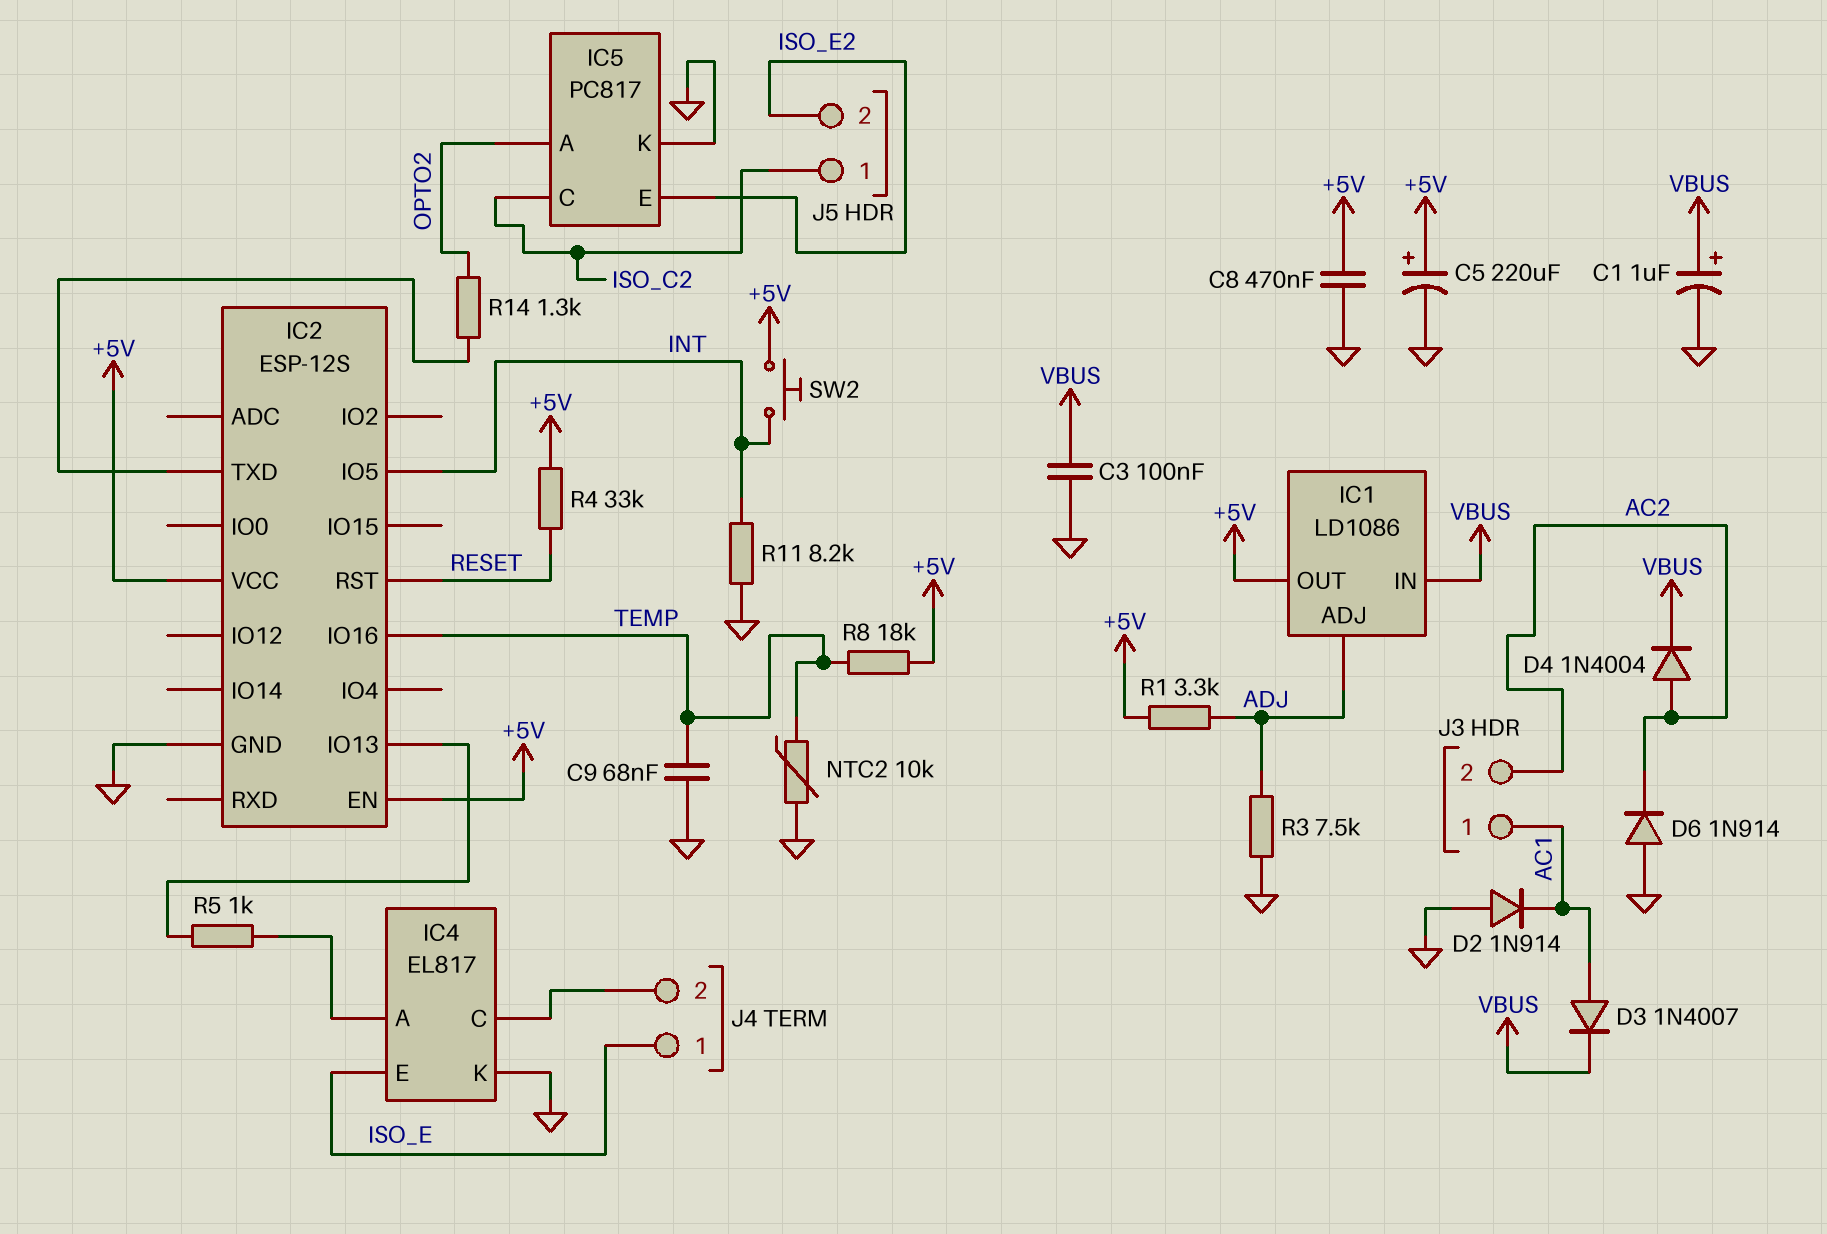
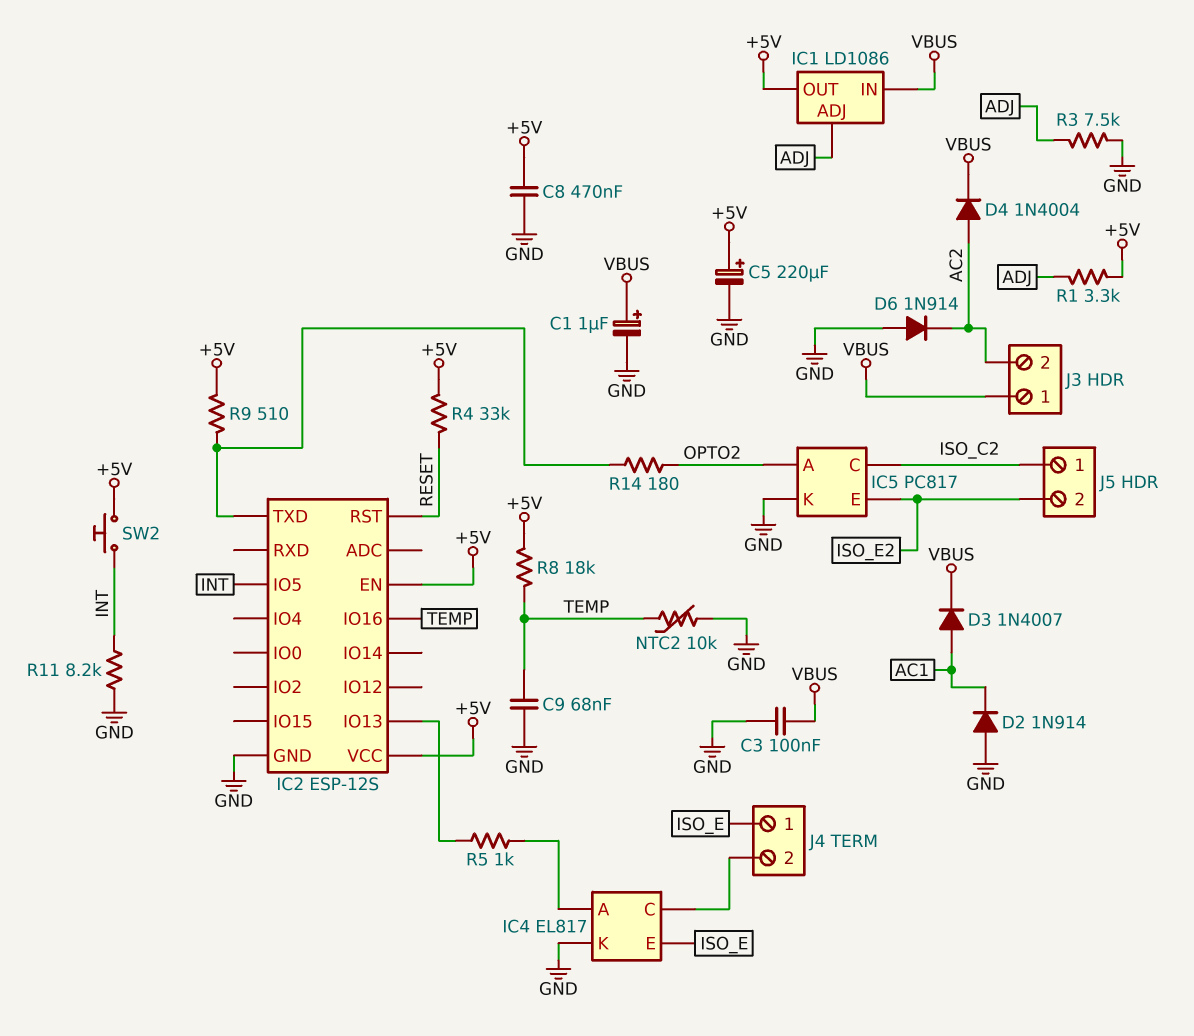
J3 pin 1: AC1 -> VBUS
R9: none -> 510 (+5V, IC2/TXD)
R14: 1.3k (IC2/TXD, OPTO2) -> 180 (IC2/TXD, OPTO2)

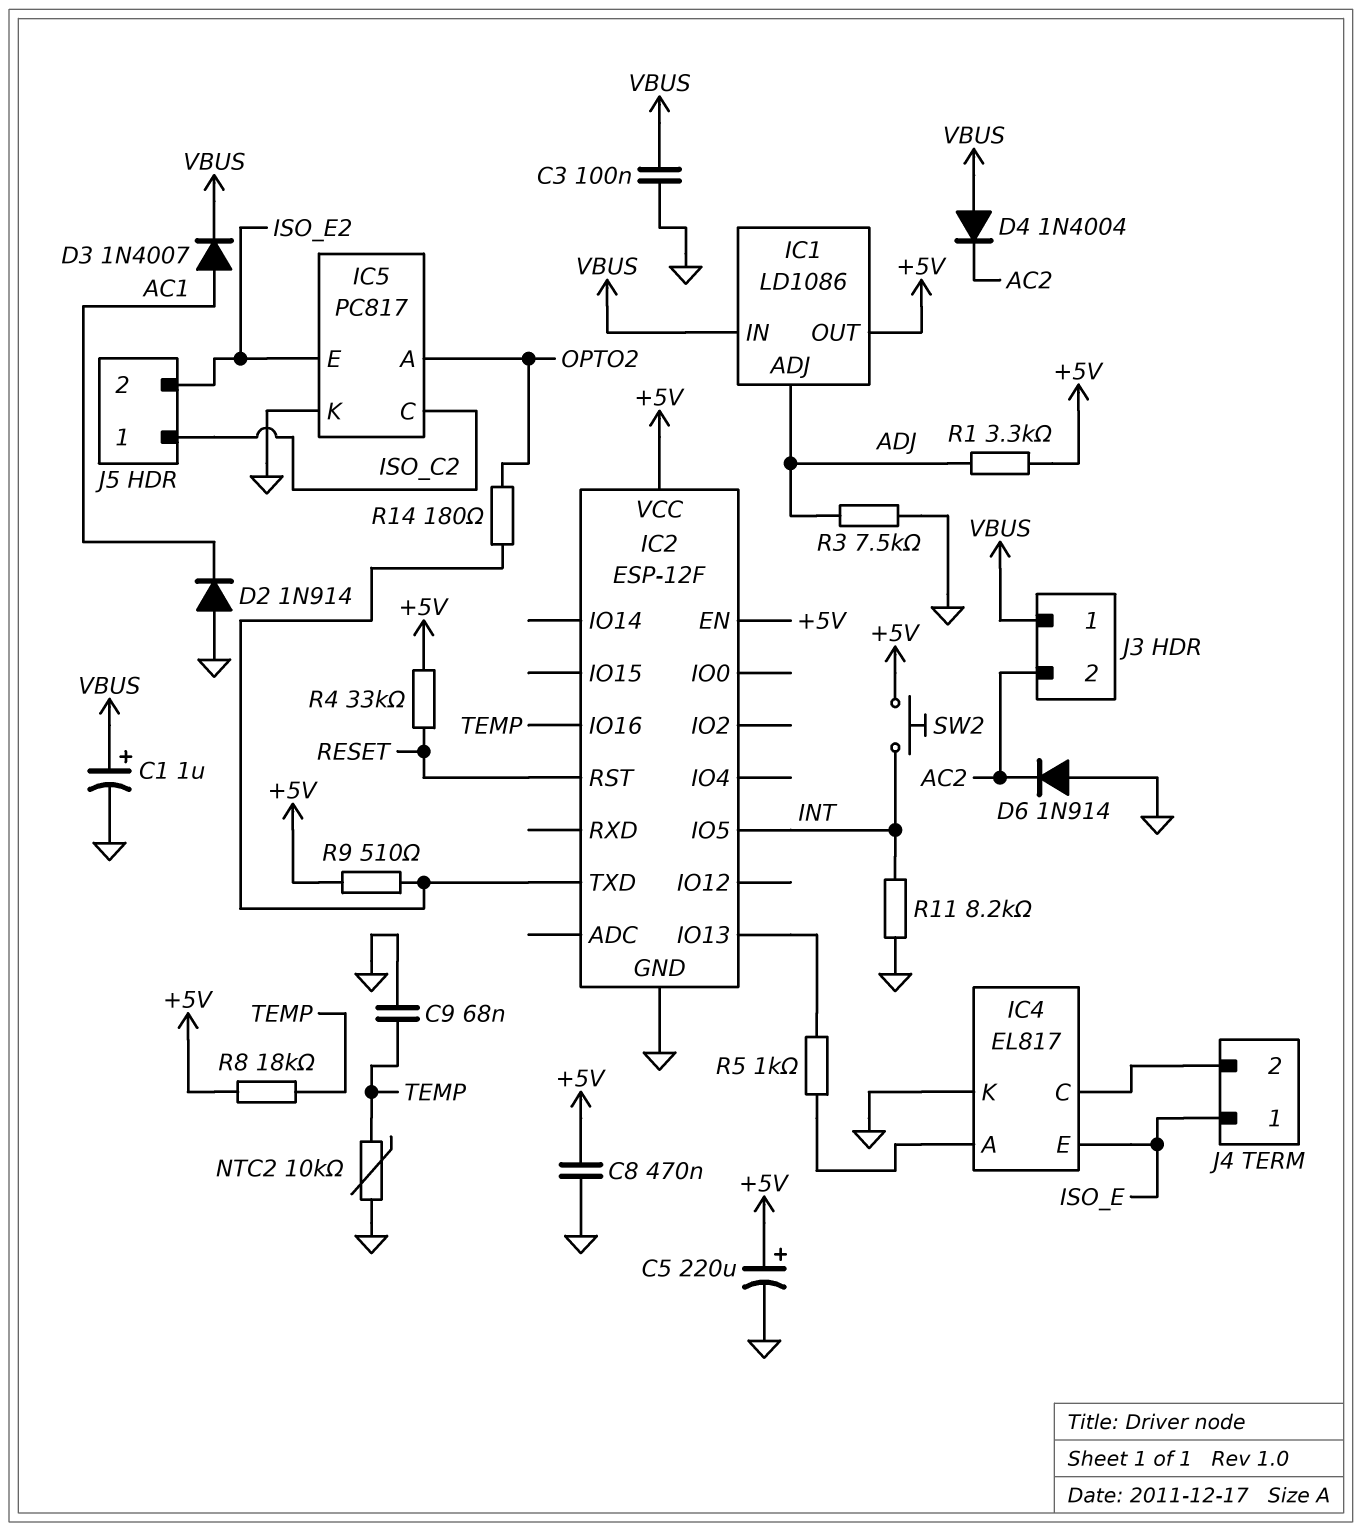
D4: diode 1N4004 (A AC2, K VBUS) -> diode 1N4004 (A VBUS, K AC2)
IC2: ESP-12S -> ESP-12F

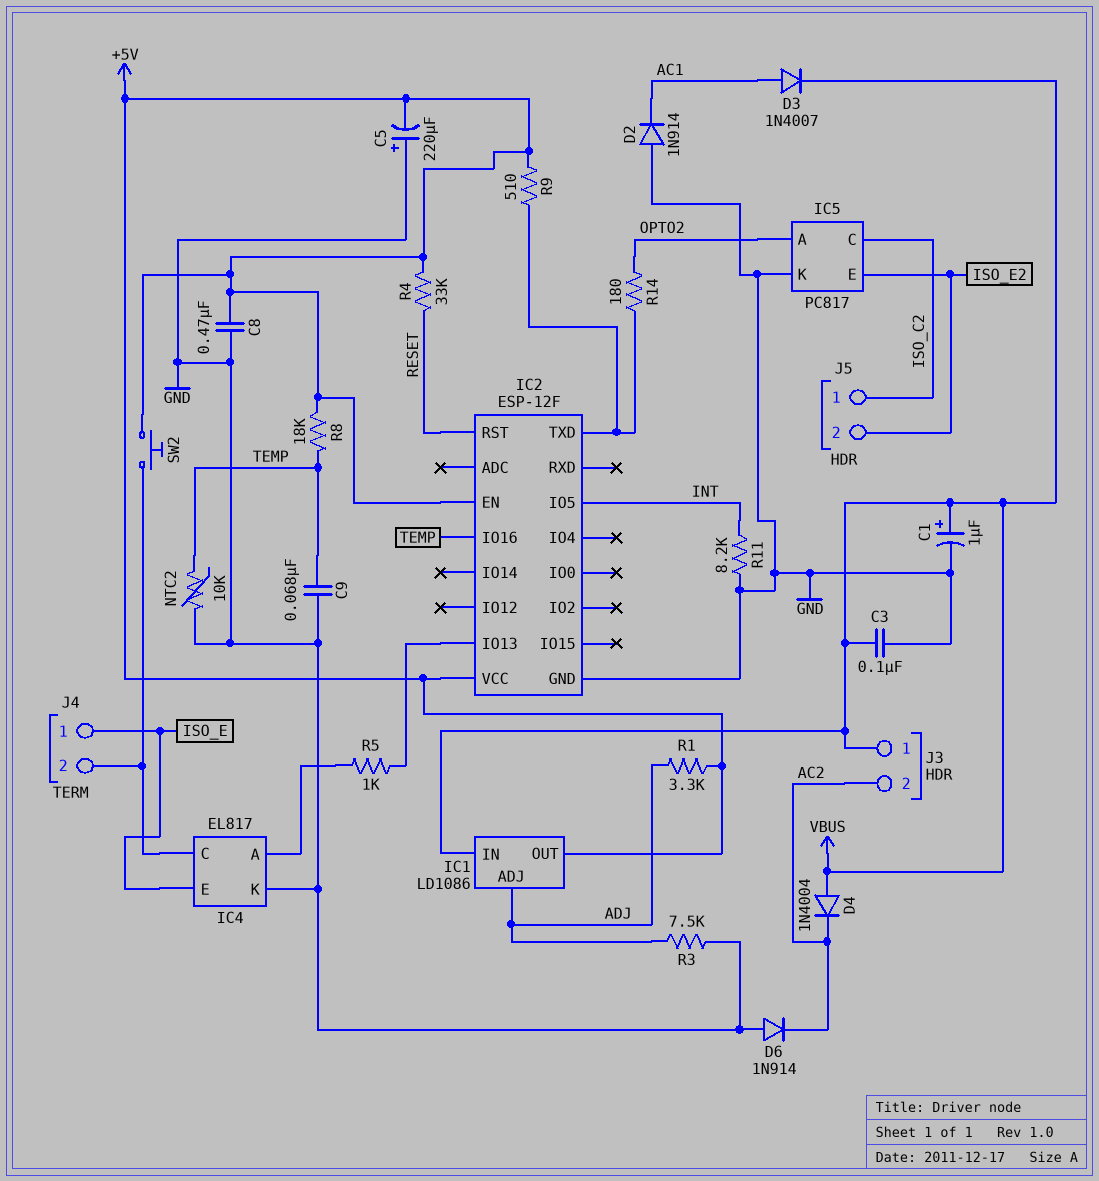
C5: 220uF (plus +5V, minus GND) -> 220uF (plus GND, minus +5V)
SW2: button (+5V, INT) -> button (+5V, IC4/C)

